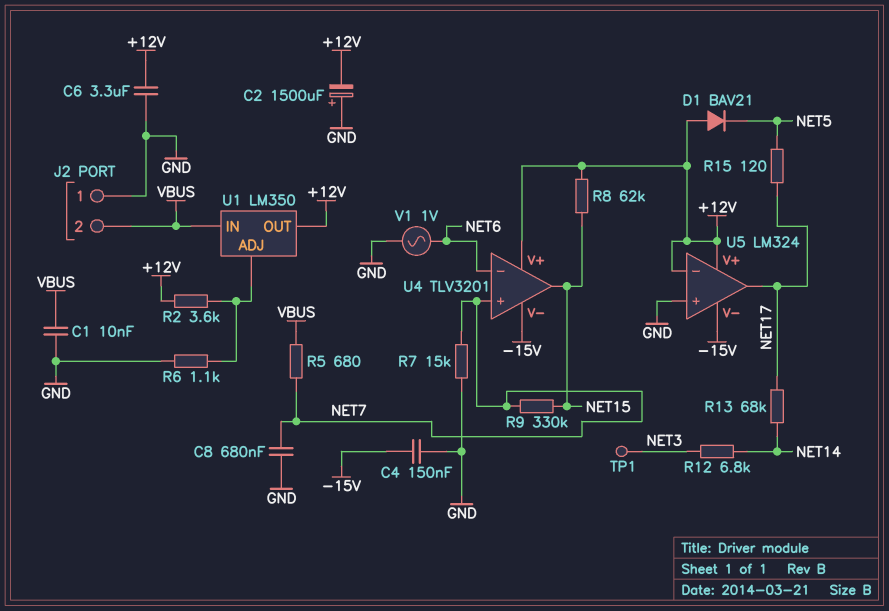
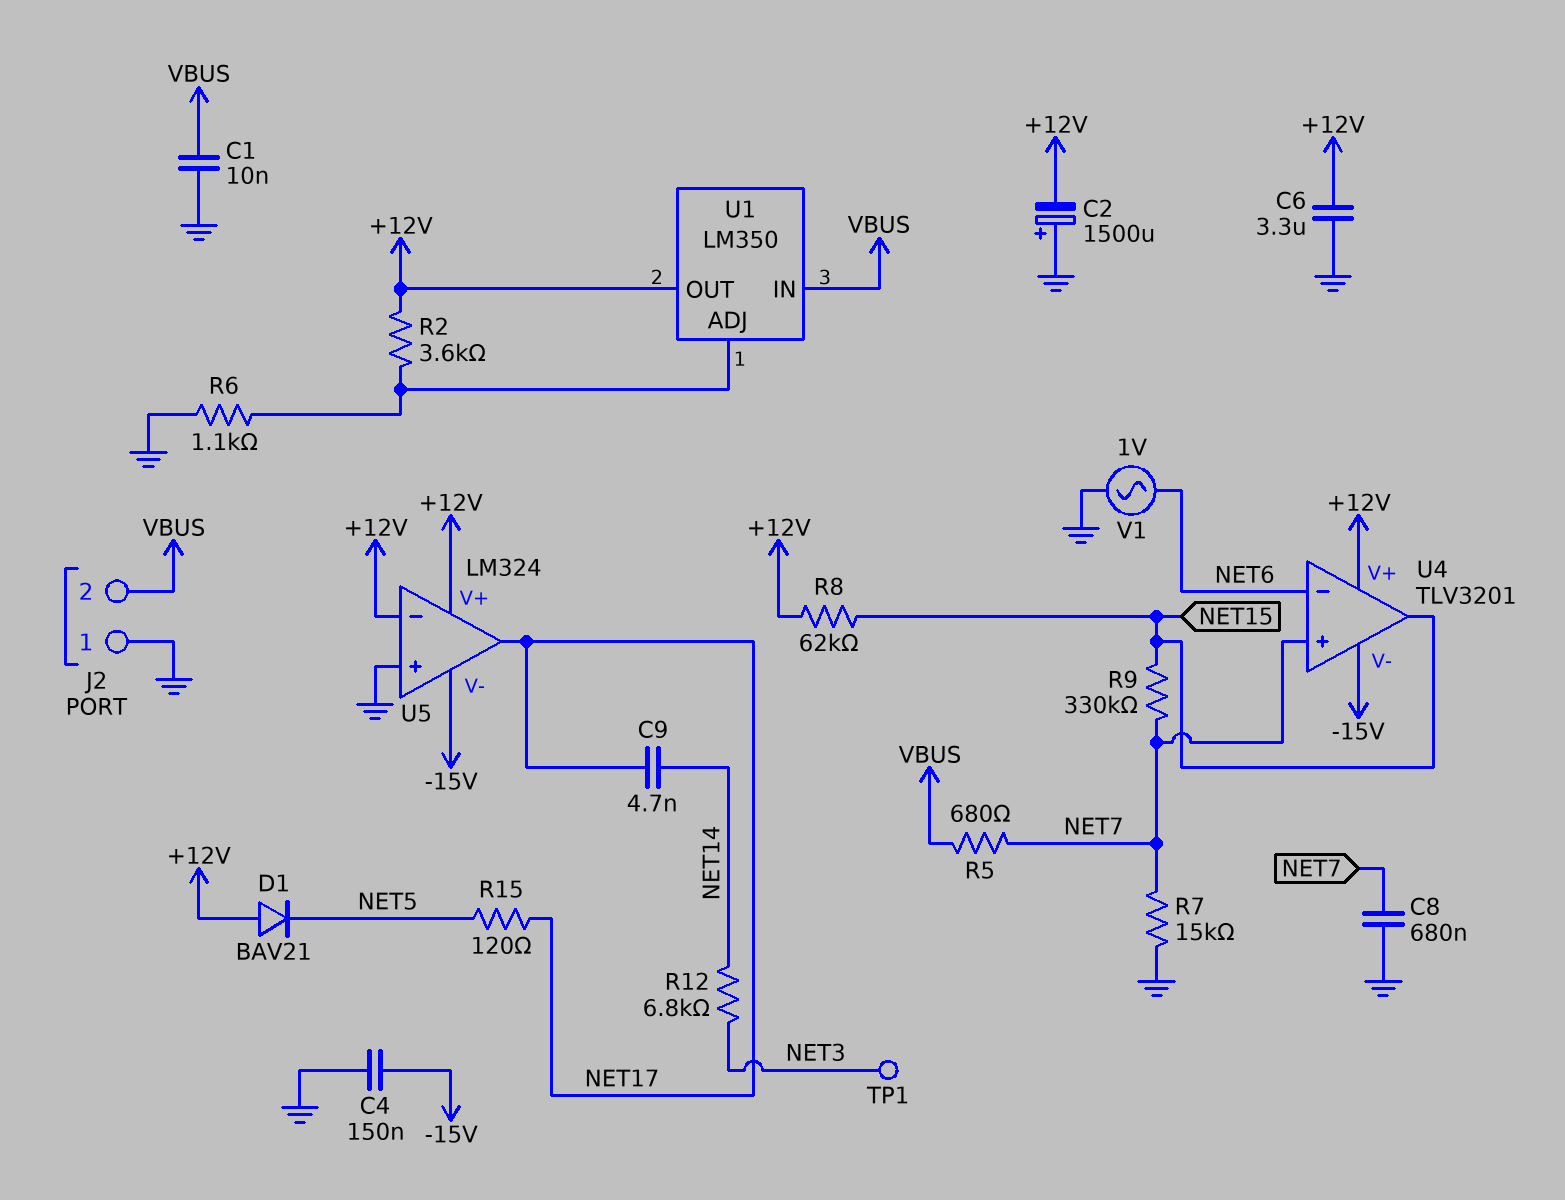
C9: none -> 4.7nF (NET14, NET17)
R13: 68k (NET14, NET17) -> none

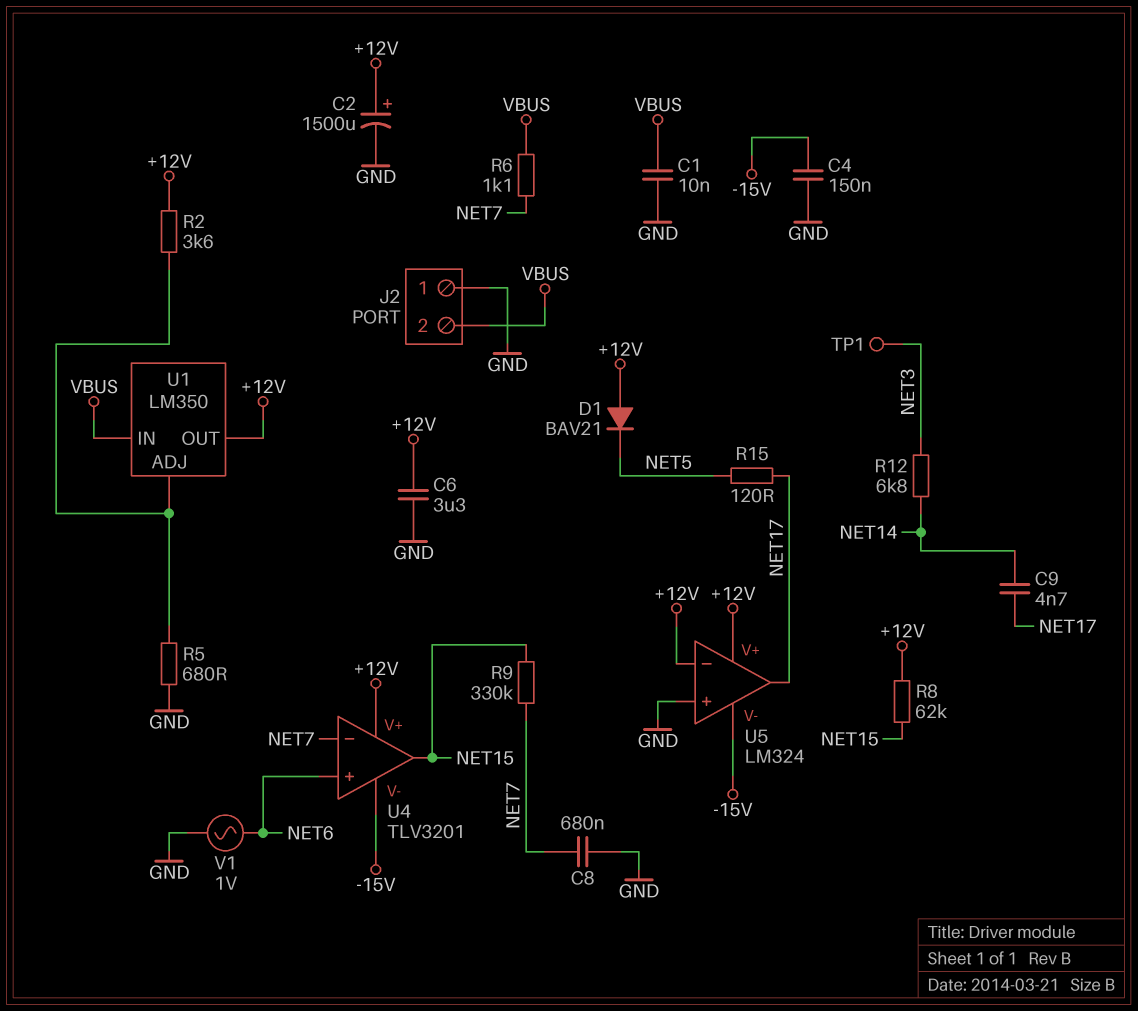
C2: 1500uF (plus GND, minus +12V) -> 1500uF (plus +12V, minus GND)
R5: 680 (NET7, VBUS) -> 680 (GND, U1/ADJ)
R6: 1.1k (GND, U1/ADJ) -> 1.1k (NET7, VBUS)
R7: 15k (GND, NET7) -> none
U4 pin in+: NET7 -> NET6
U4 pin in-: NET6 -> NET7

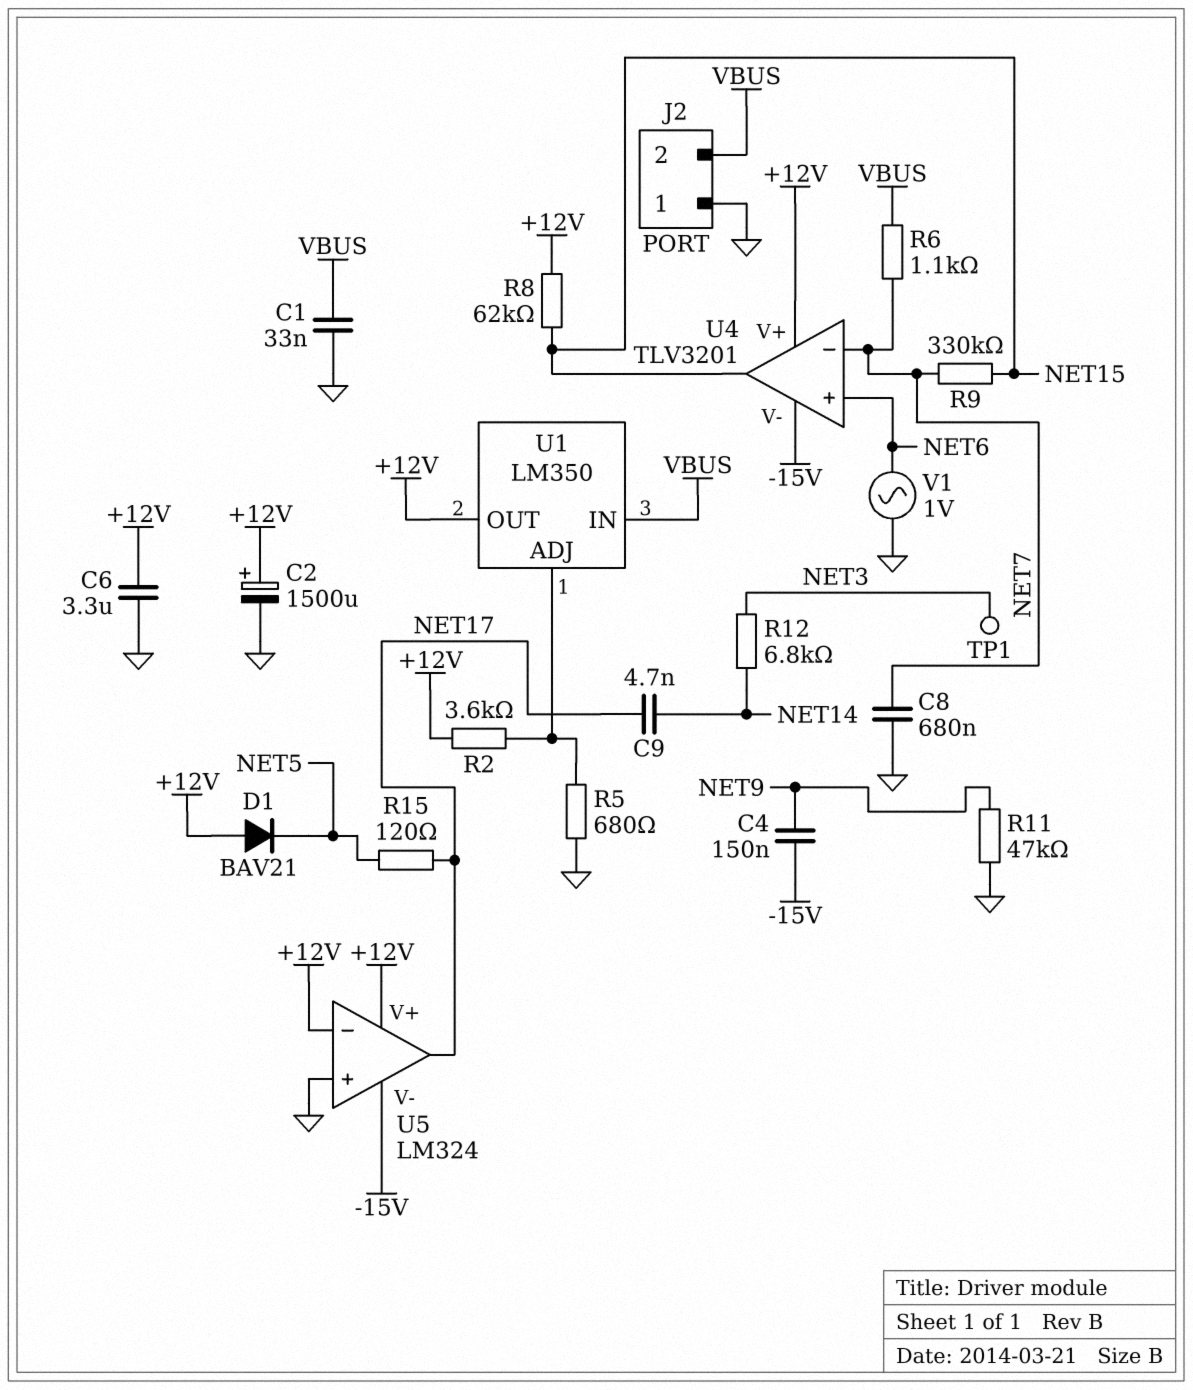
C1: 10nF (GND, VBUS) -> 33nF (GND, VBUS)
C4: 150nF (-15V, GND) -> 150nF (-15V, NET9)
R11: none -> 47k (GND, NET9)

